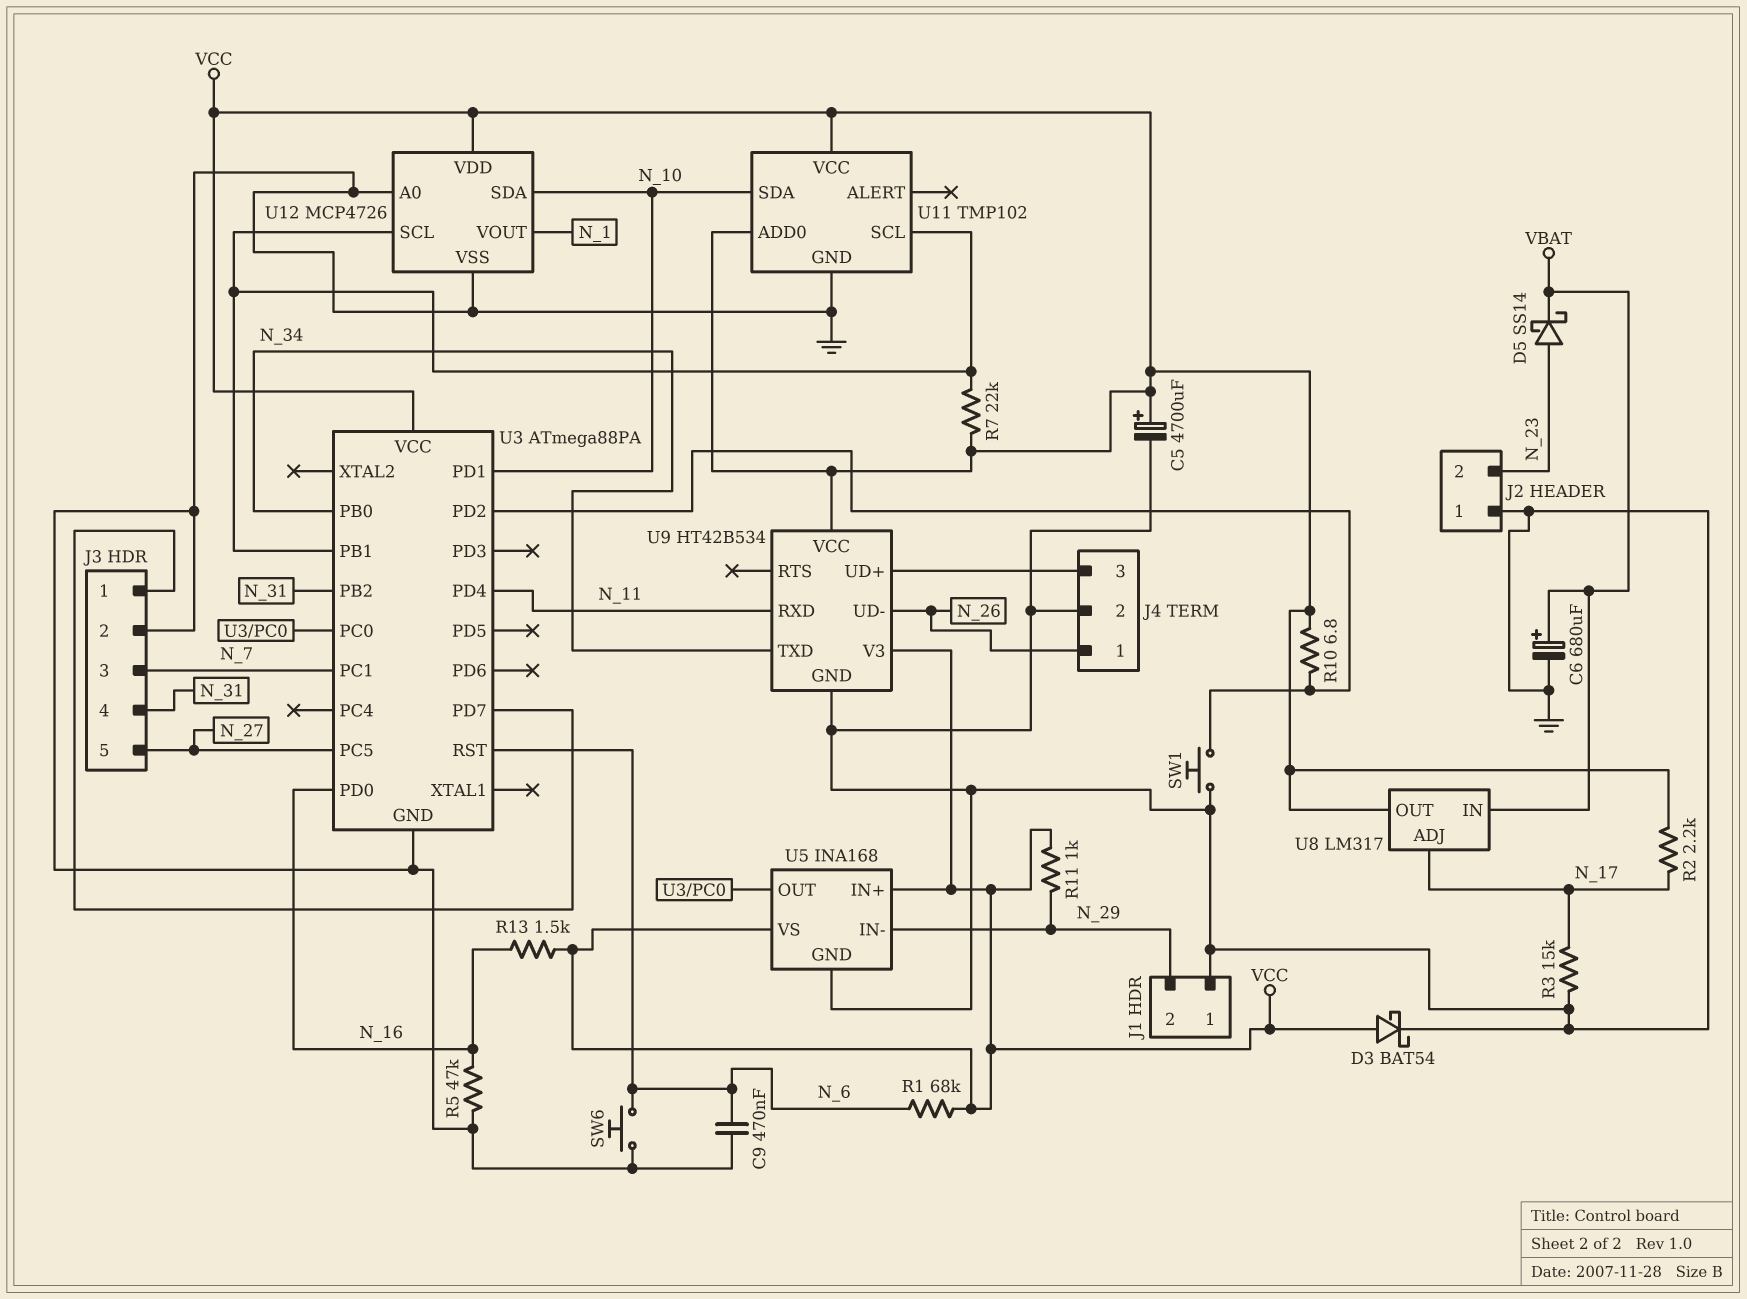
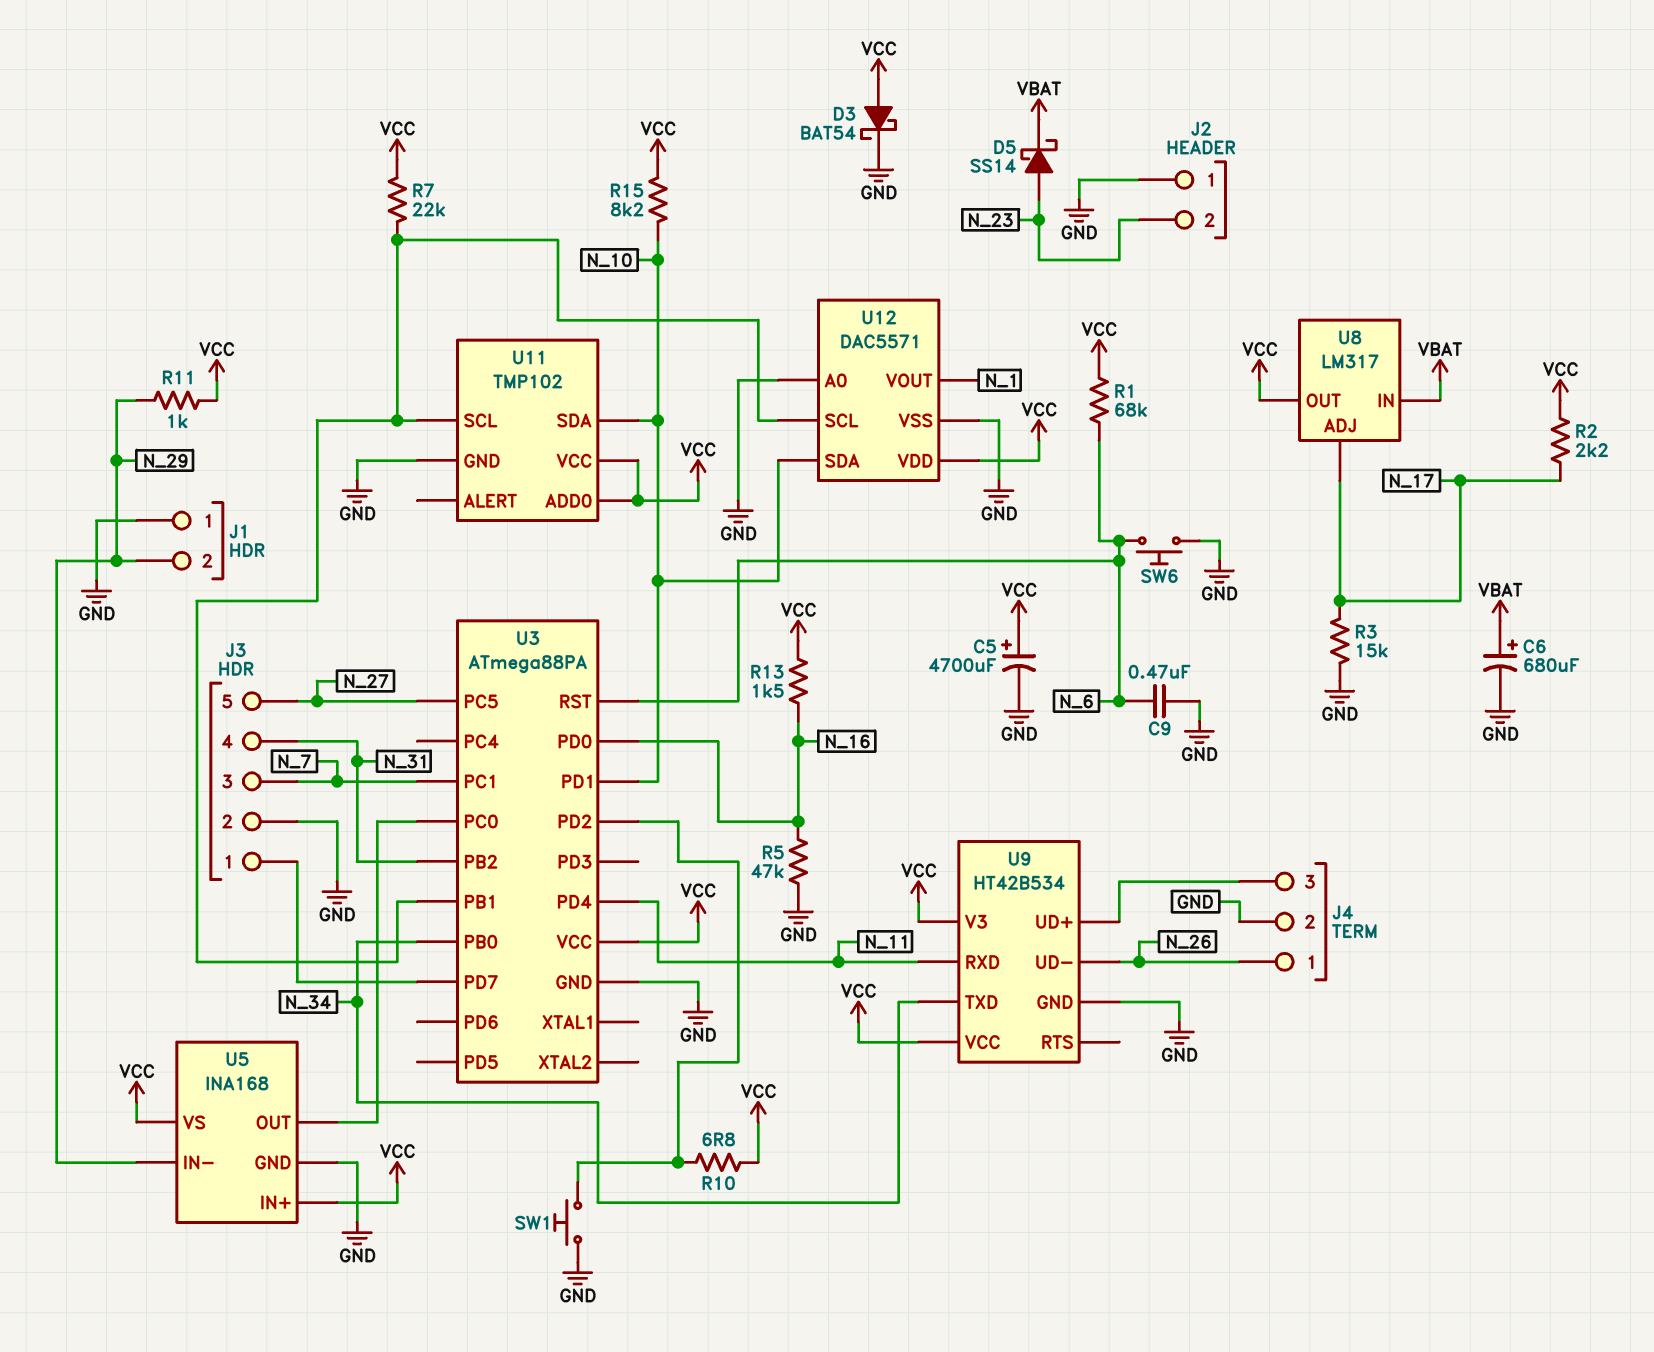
R15: none -> 8.2k (N_10, VCC)
U12: MCP4726 -> DAC5571

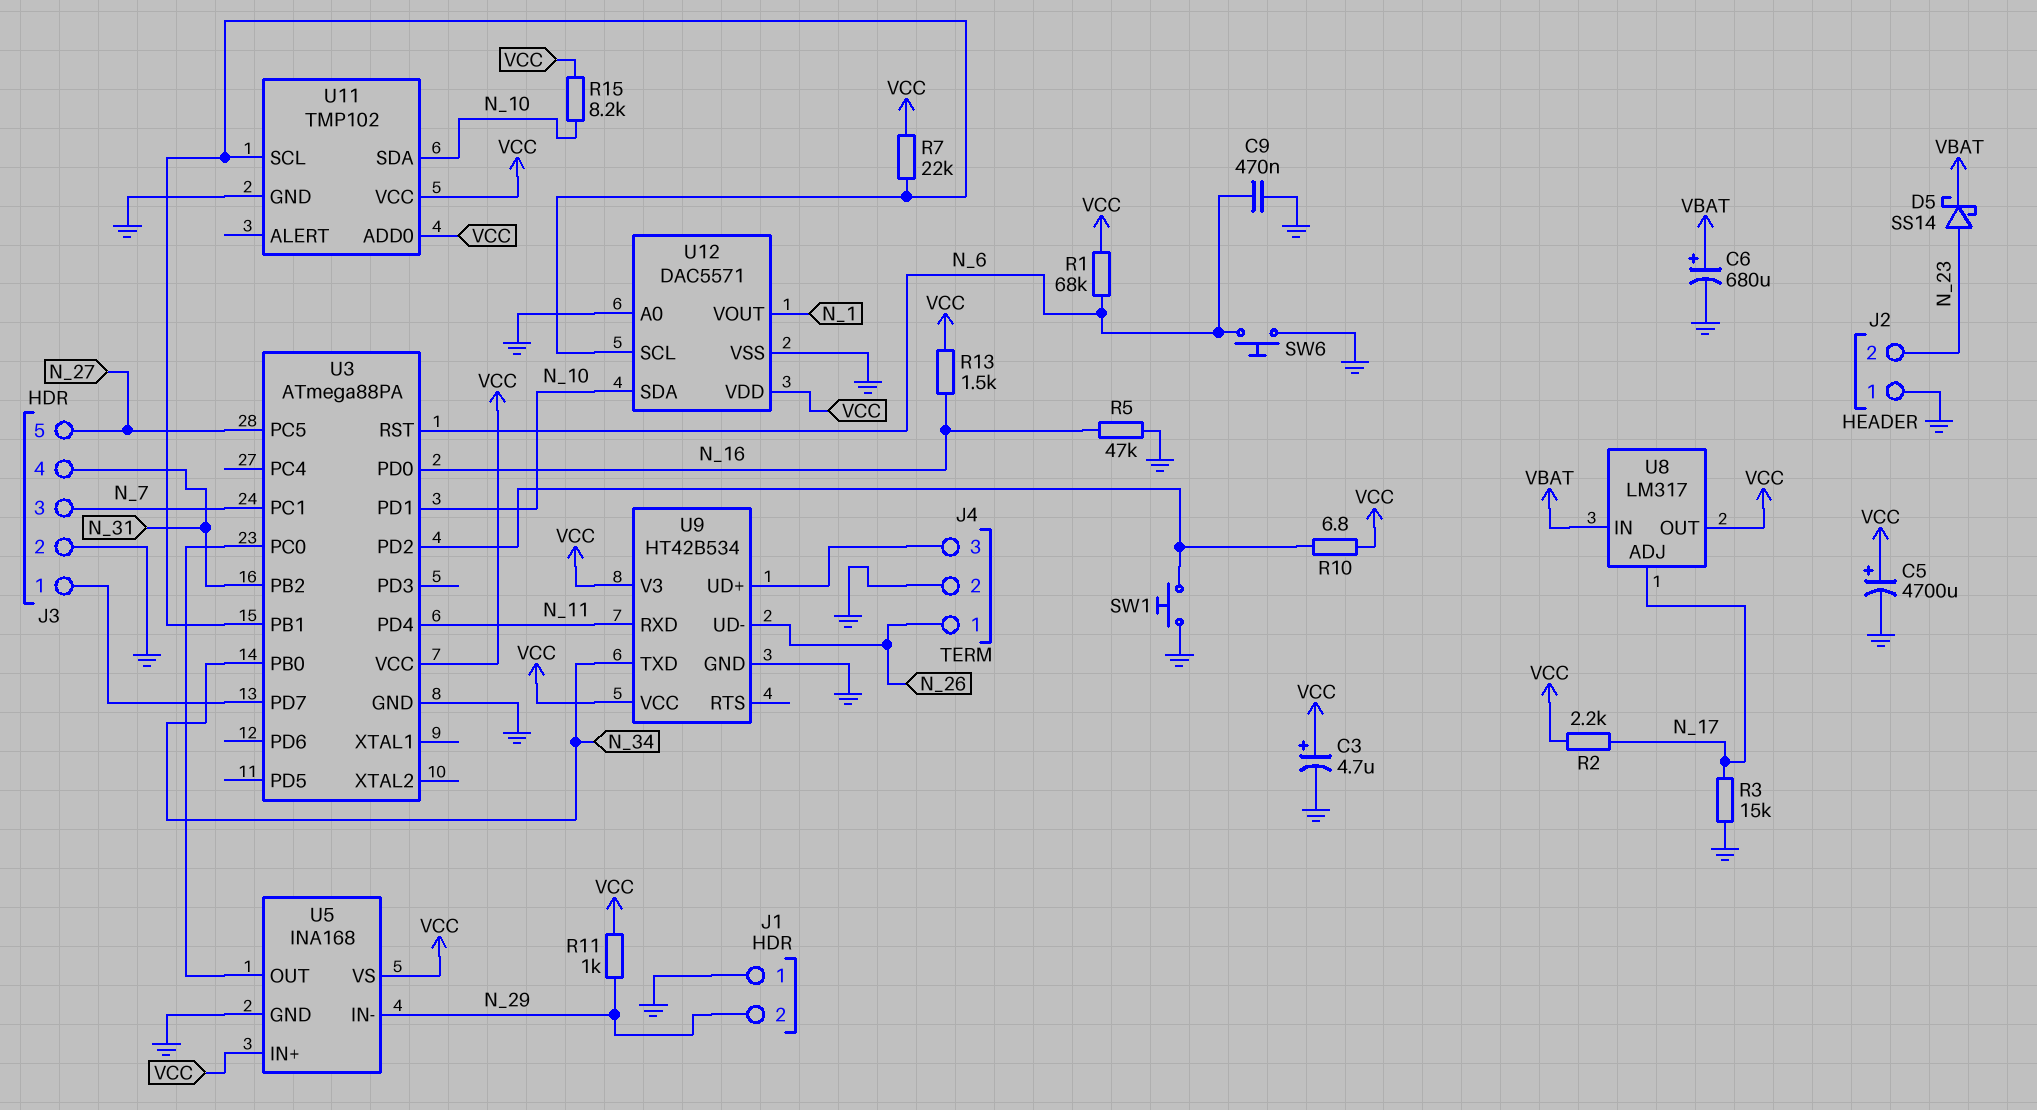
C3: none -> 4.7uF (plus VCC, minus GND)
D3: schottky BAT54 (A VCC, K GND) -> none

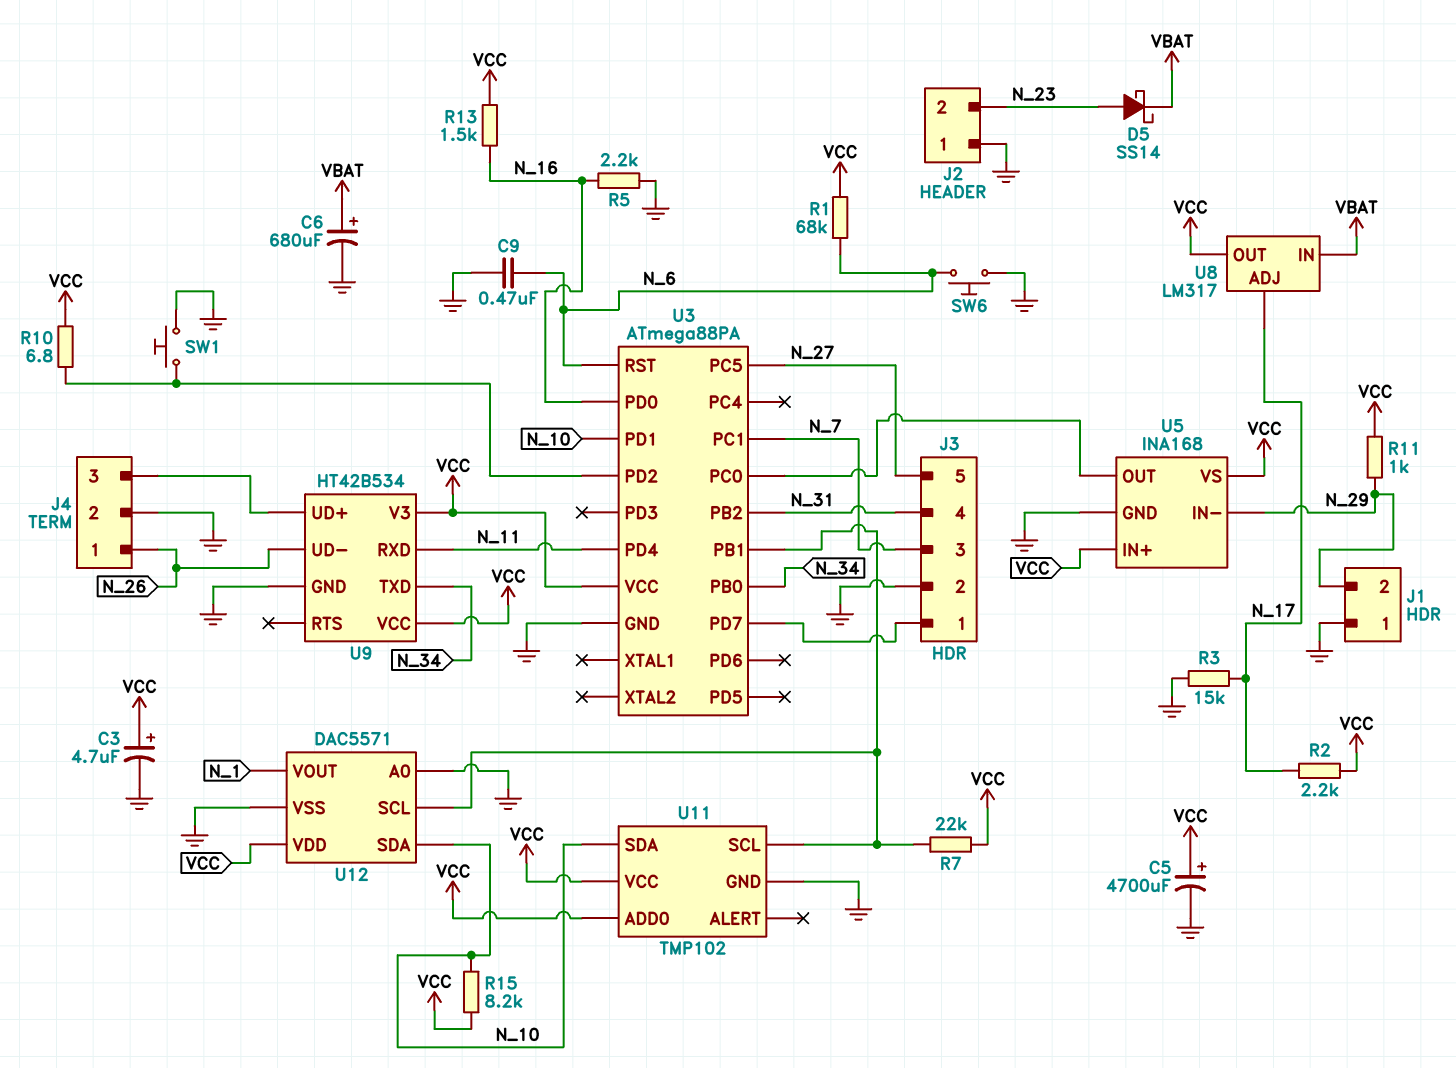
R5: 47k (GND, N_16) -> 2.2k (GND, N_16)

